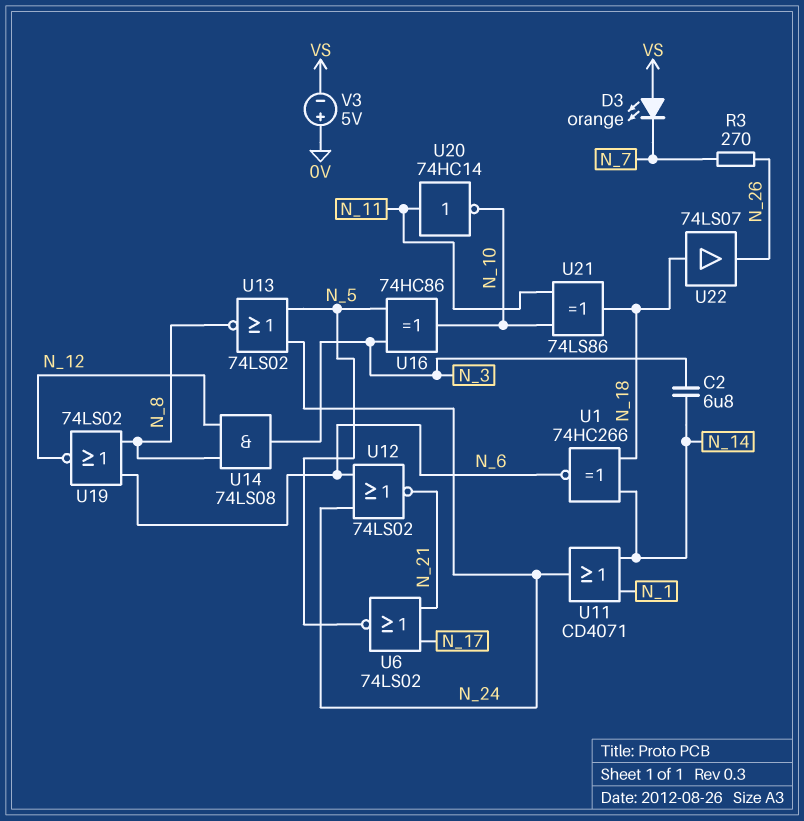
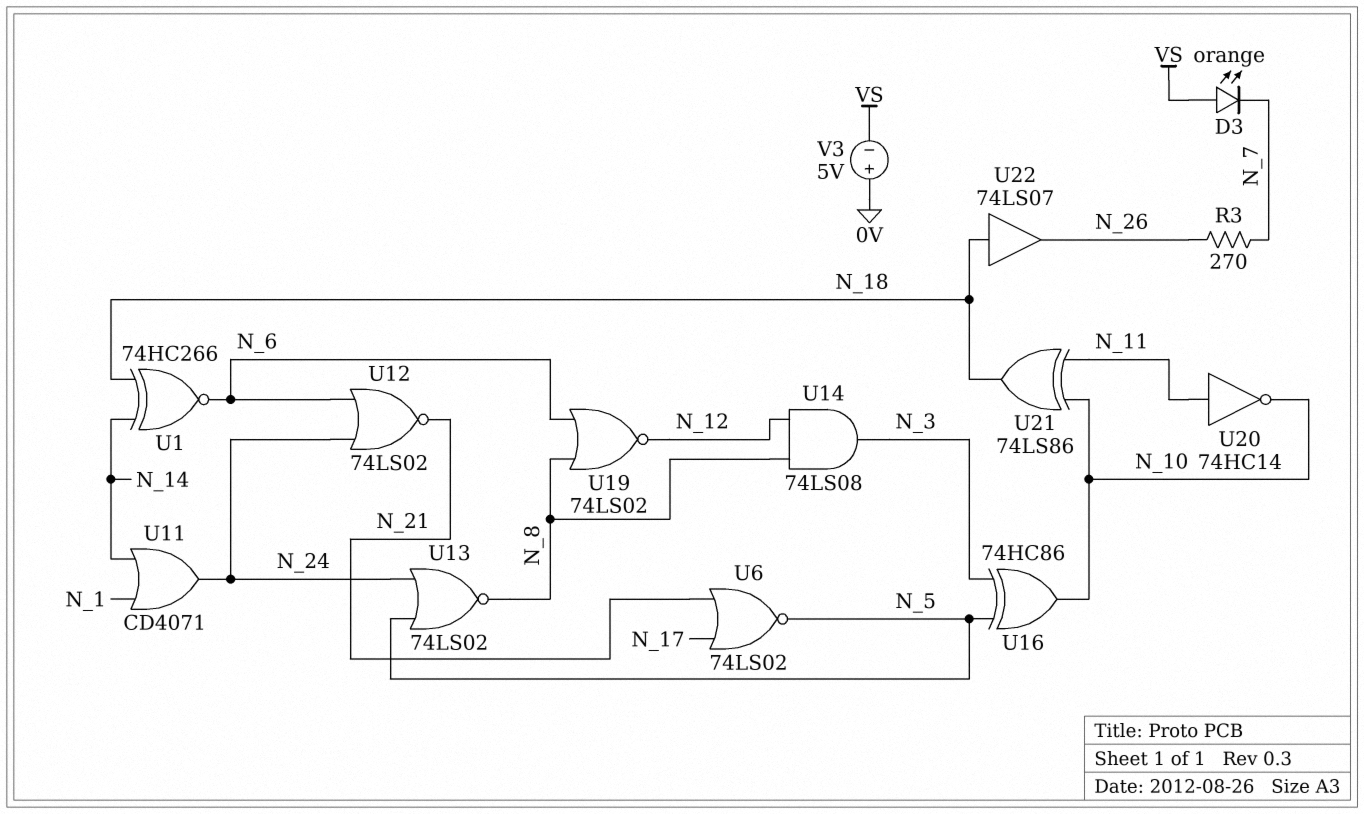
C2: 6.8uF (N_3, N_14) -> none

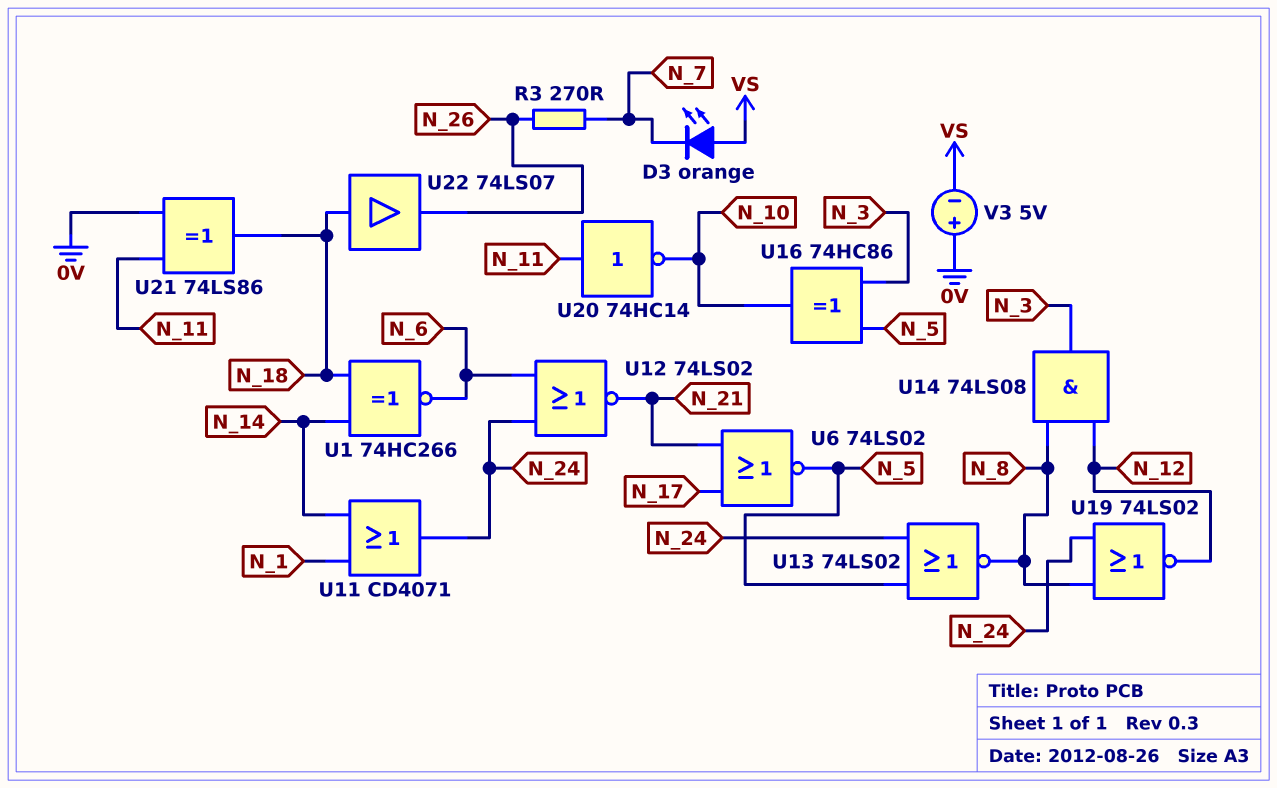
U19: NOR 74LS02 (in N_6, in N_8, out N_12) -> NOR 74LS02 (in N_8, in N_24, out N_12)
U21: XOR 74LS86 (in N_10, in N_11, out N_18) -> XOR 74LS86 (in 0V, in N_11, out N_18)

